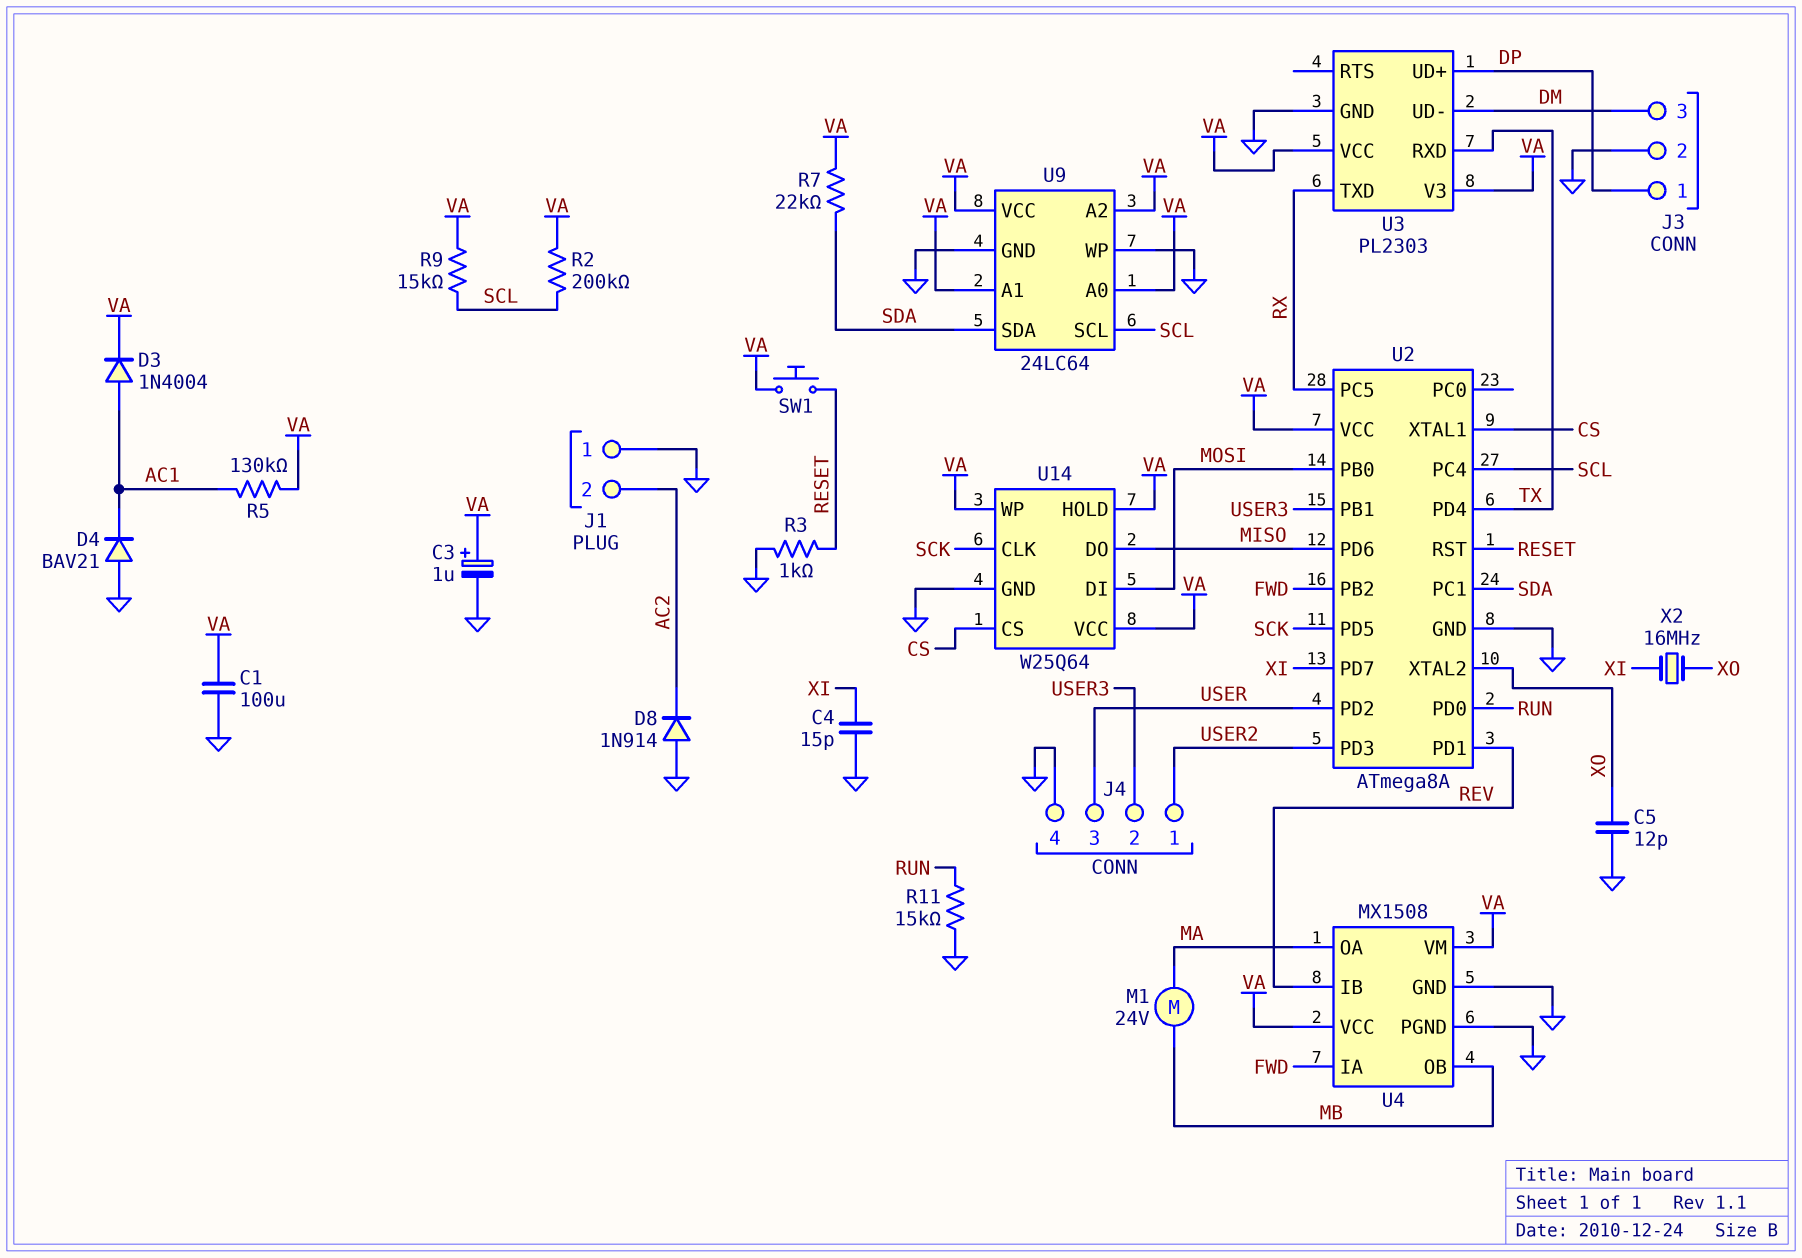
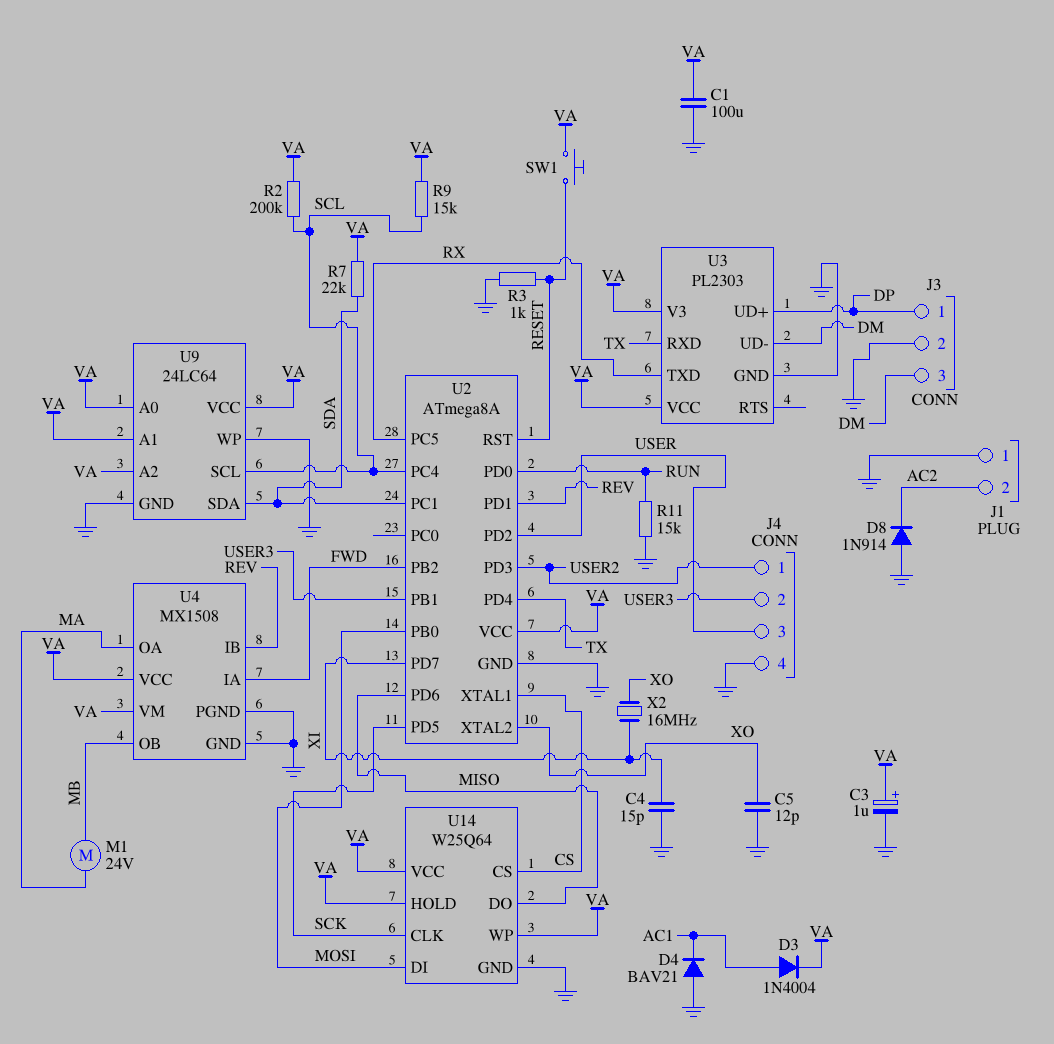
R5: 130k (AC1, VA) -> none

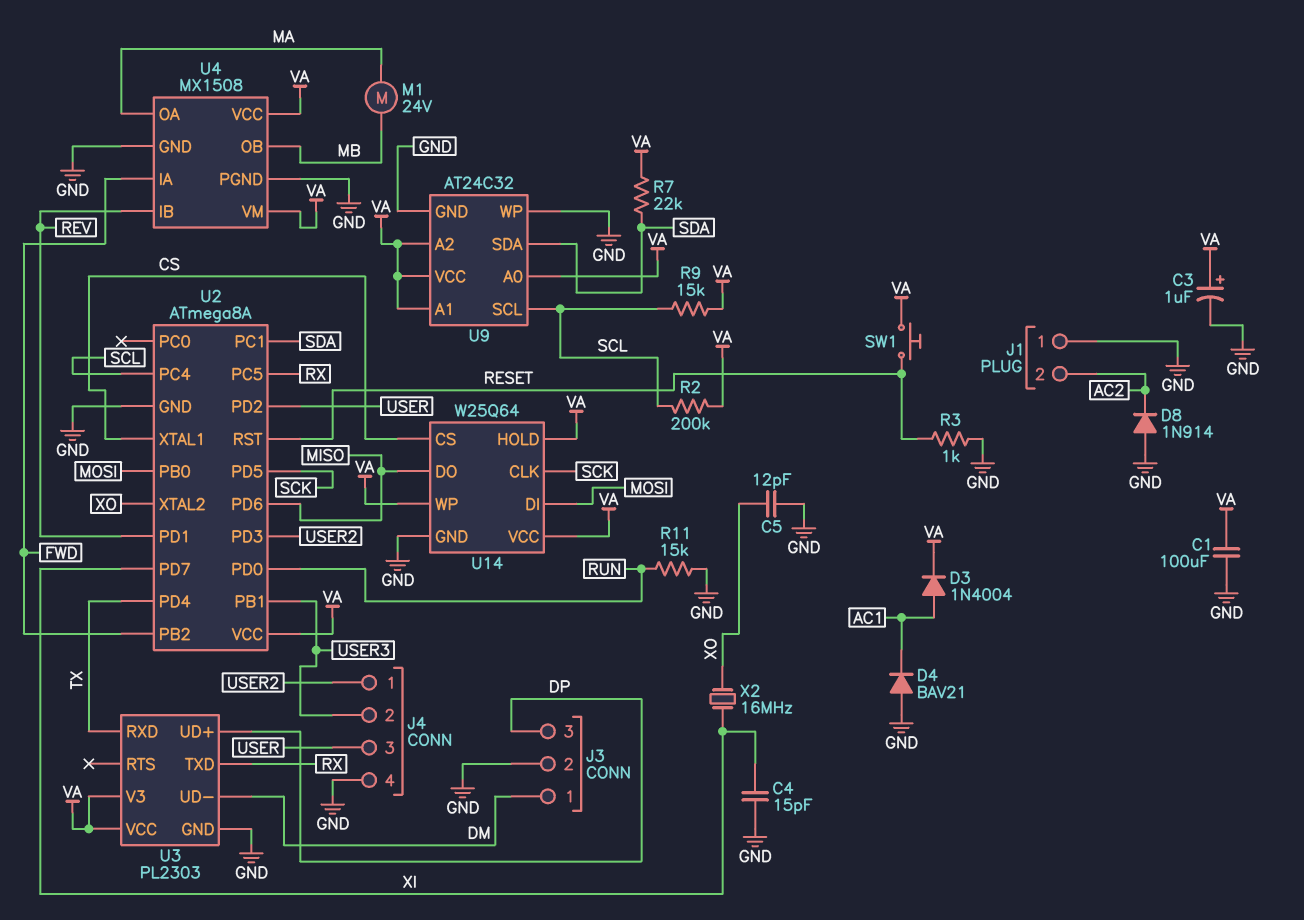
J3 pin 1: DP -> DM
J3 pin 3: DM -> DP
U9: 24LC64 -> AT24C32

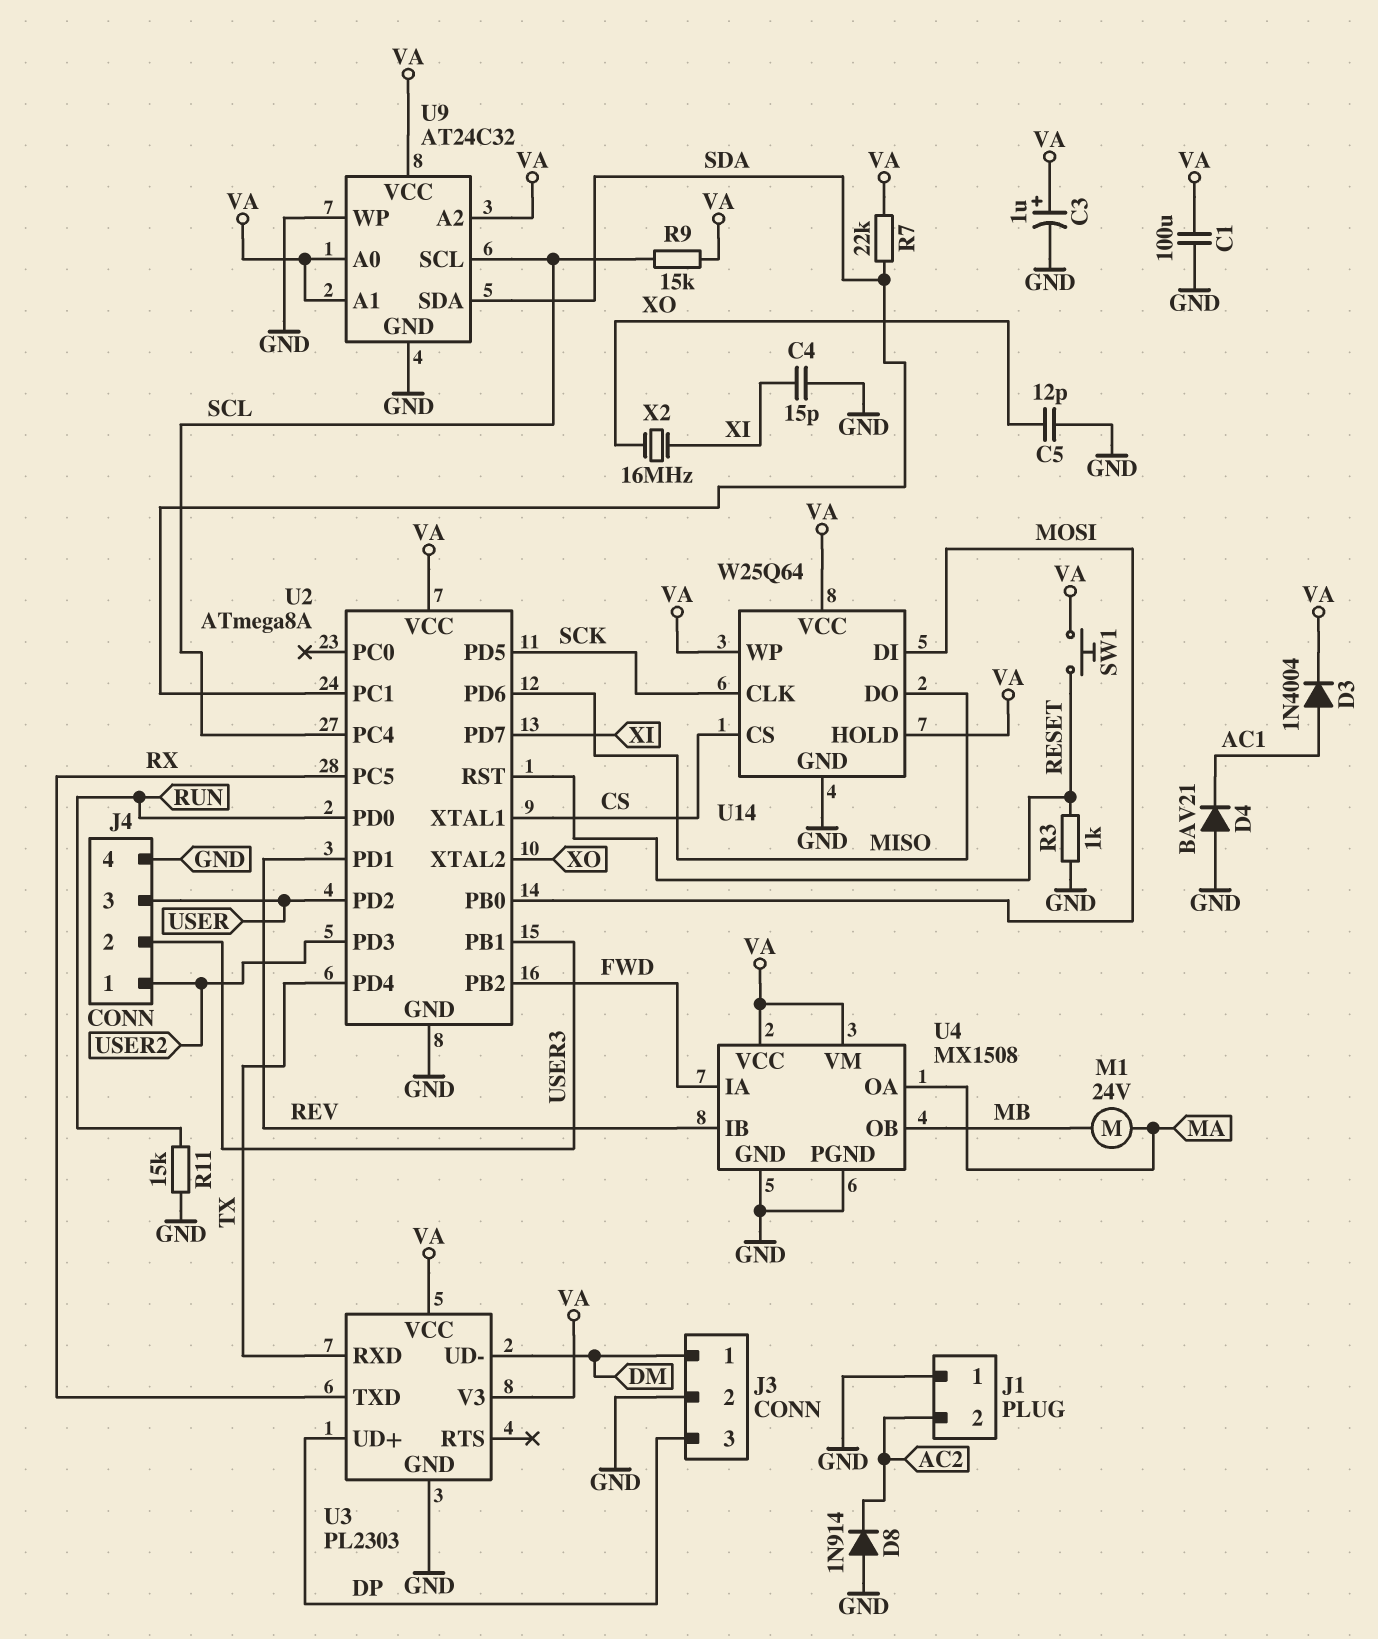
R2: 200k (SCL, VA) -> none

